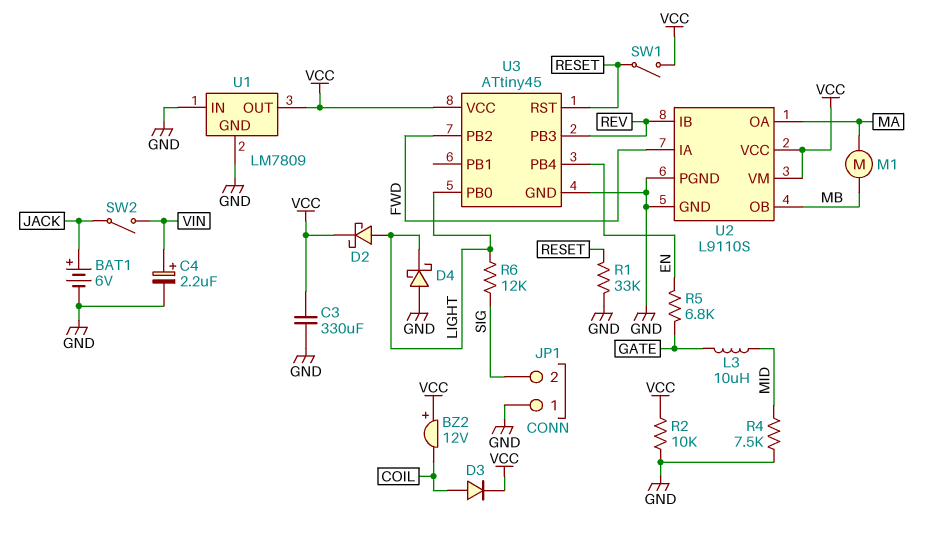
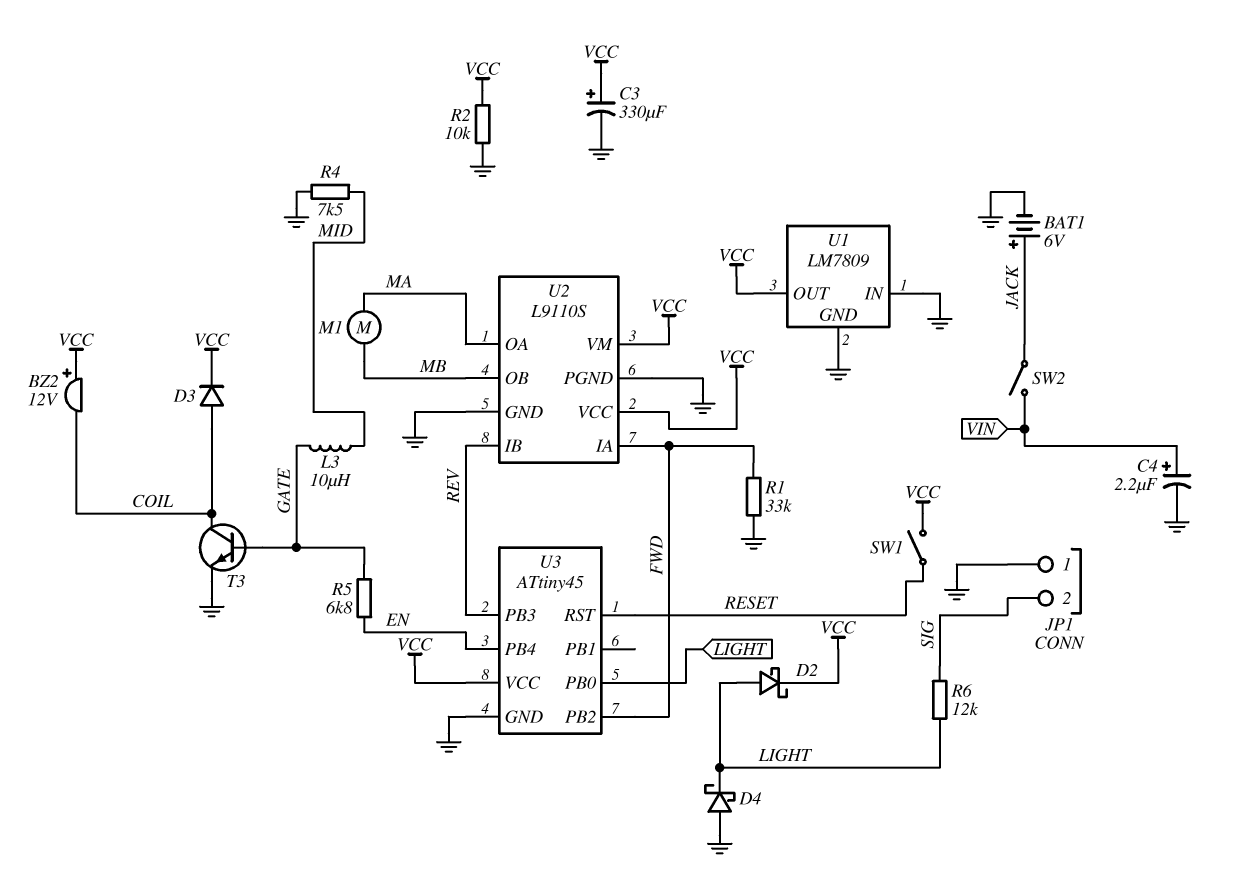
C3: 330uF (GND, VCC) -> 330uF (plus VCC, minus GND)
R1: 33k (GND, RESET) -> 33k (FWD, GND)
T3: none -> NPN (B GATE, C COIL, E GND)

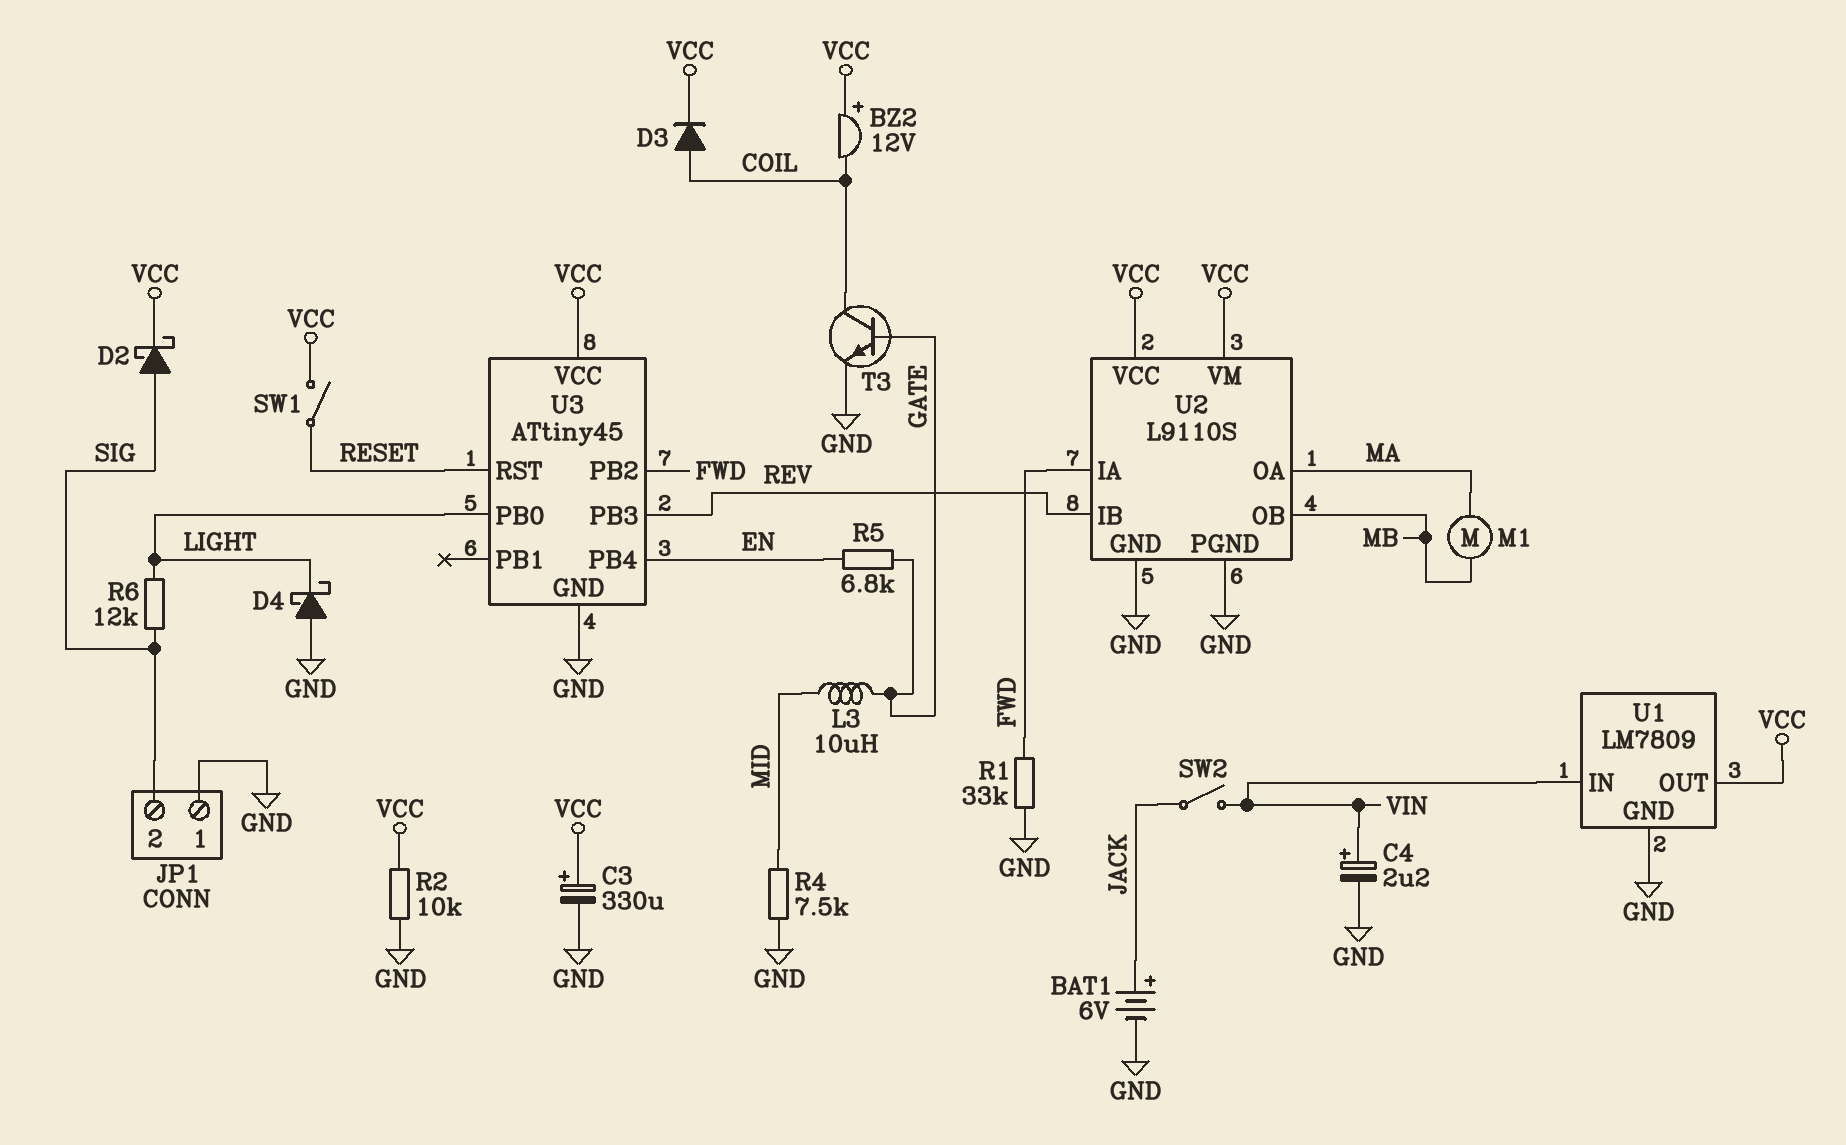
D2: schottky (A LIGHT, K VCC) -> schottky (A SIG, K VCC)
U1 pin IN: GND -> VIN

